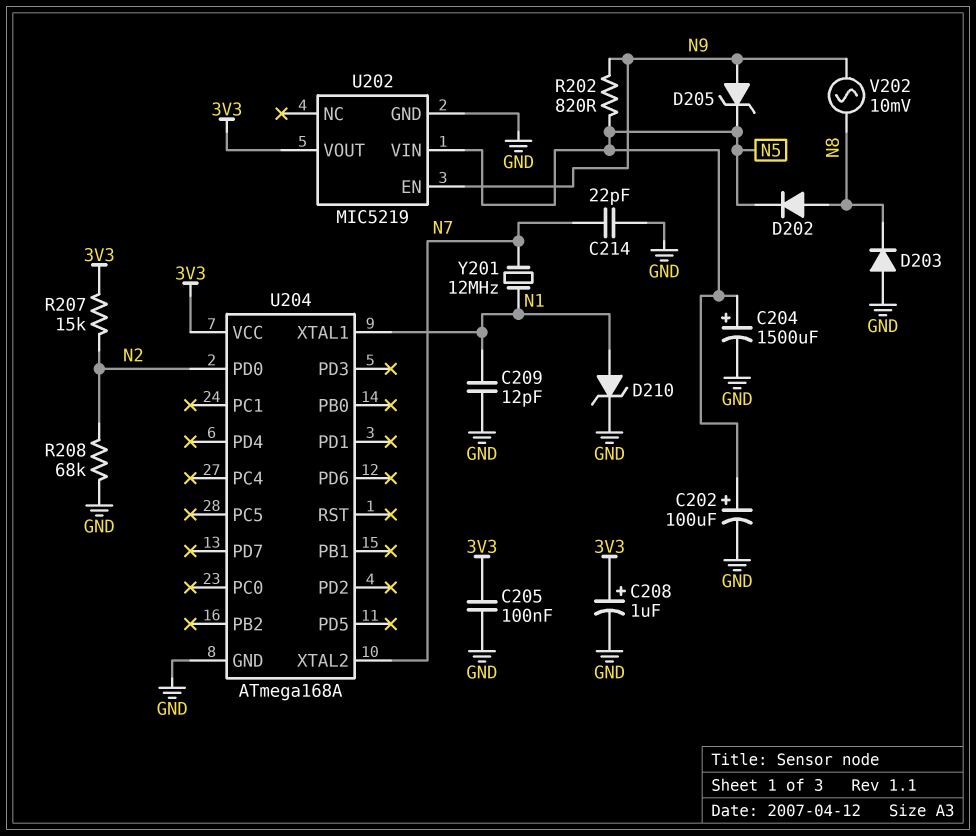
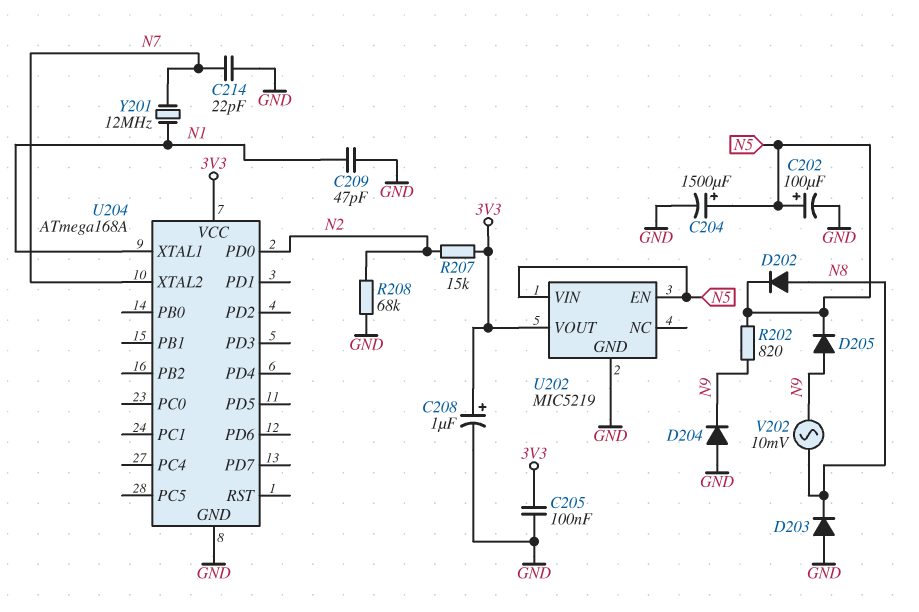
C209: 12pF (GND, N1) -> 47pF (GND, N1)
D204: none -> diode (A GND, K N9)
D205: zener (A N9, K N5) -> diode (A N9, K N5)
D210: zener (A N1, K GND) -> none
U202 pin EN: N9 -> N5

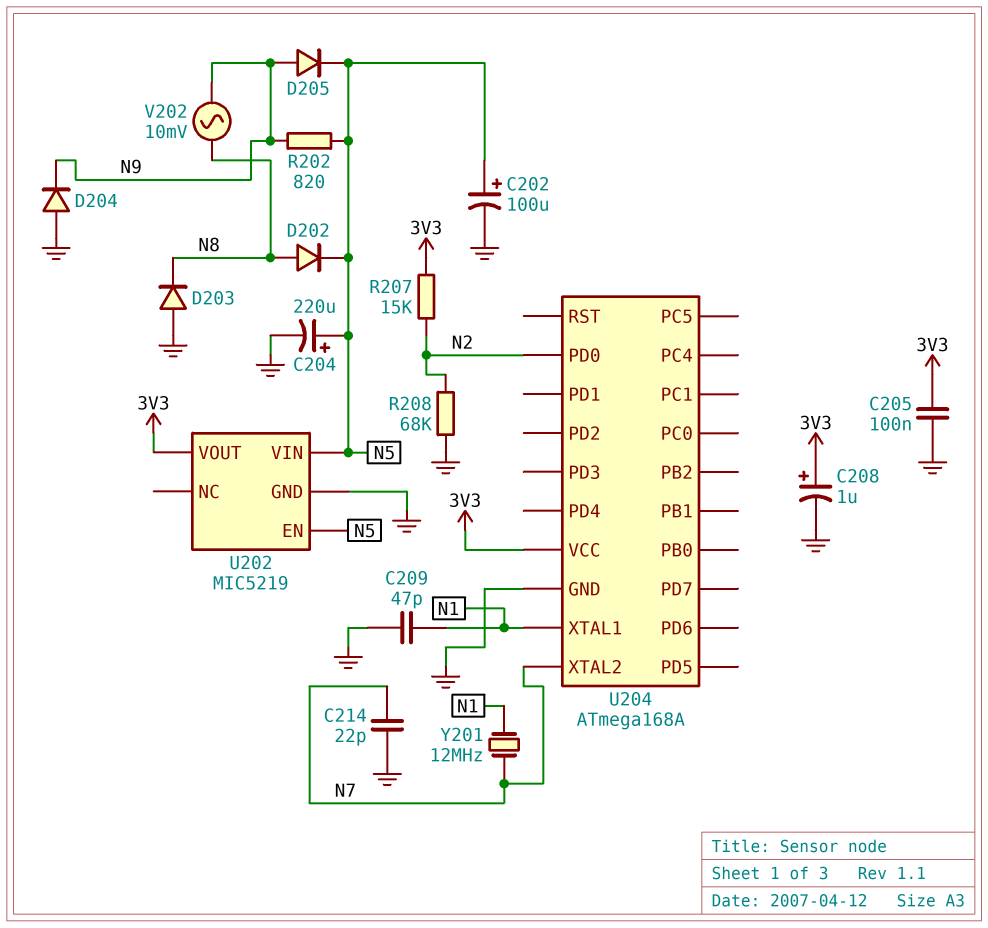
C204: 1500uF (plus N5, minus GND) -> 220uF (plus N5, minus GND)

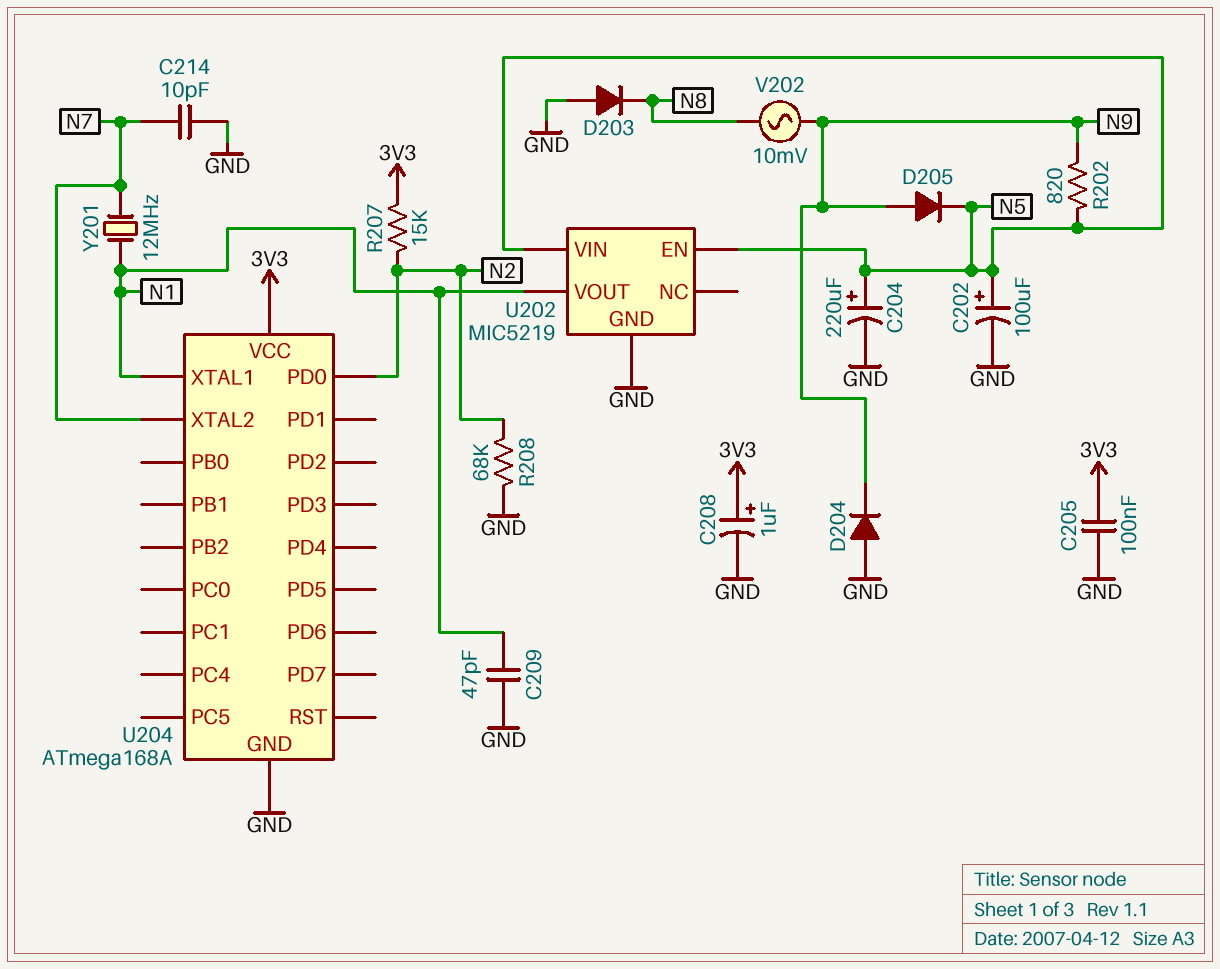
C214: 22pF (GND, N7) -> 10pF (GND, N7)
D202: diode (A N8, K N5) -> none
U202 pin VOUT: 3V3 -> N1

